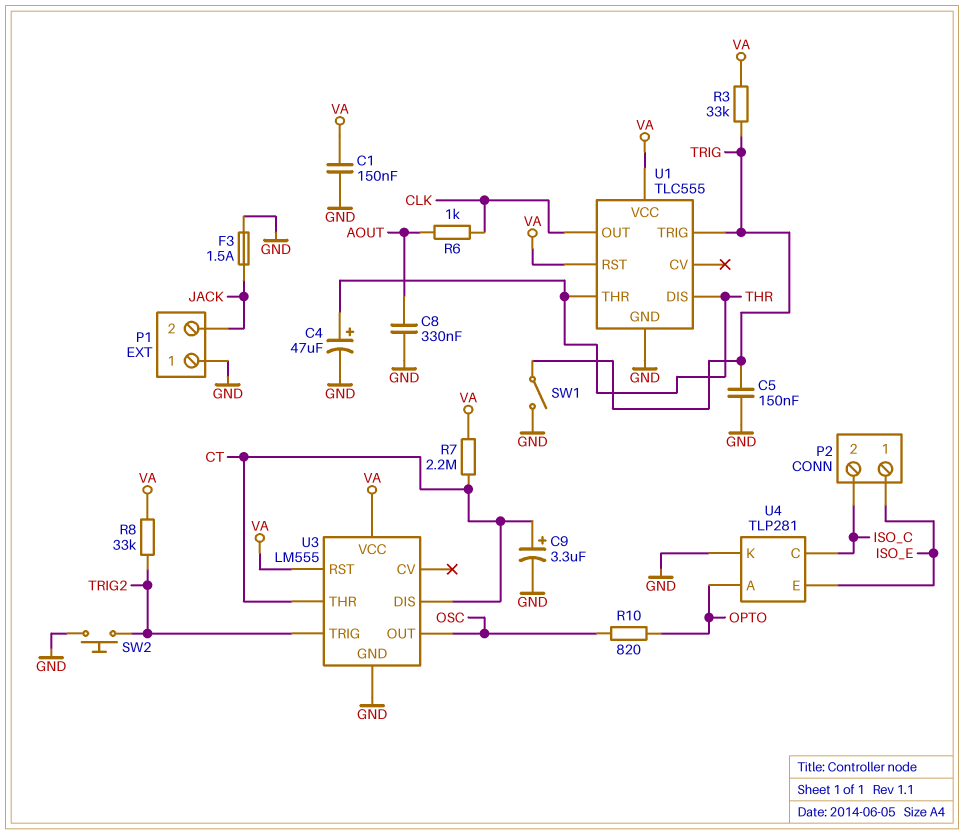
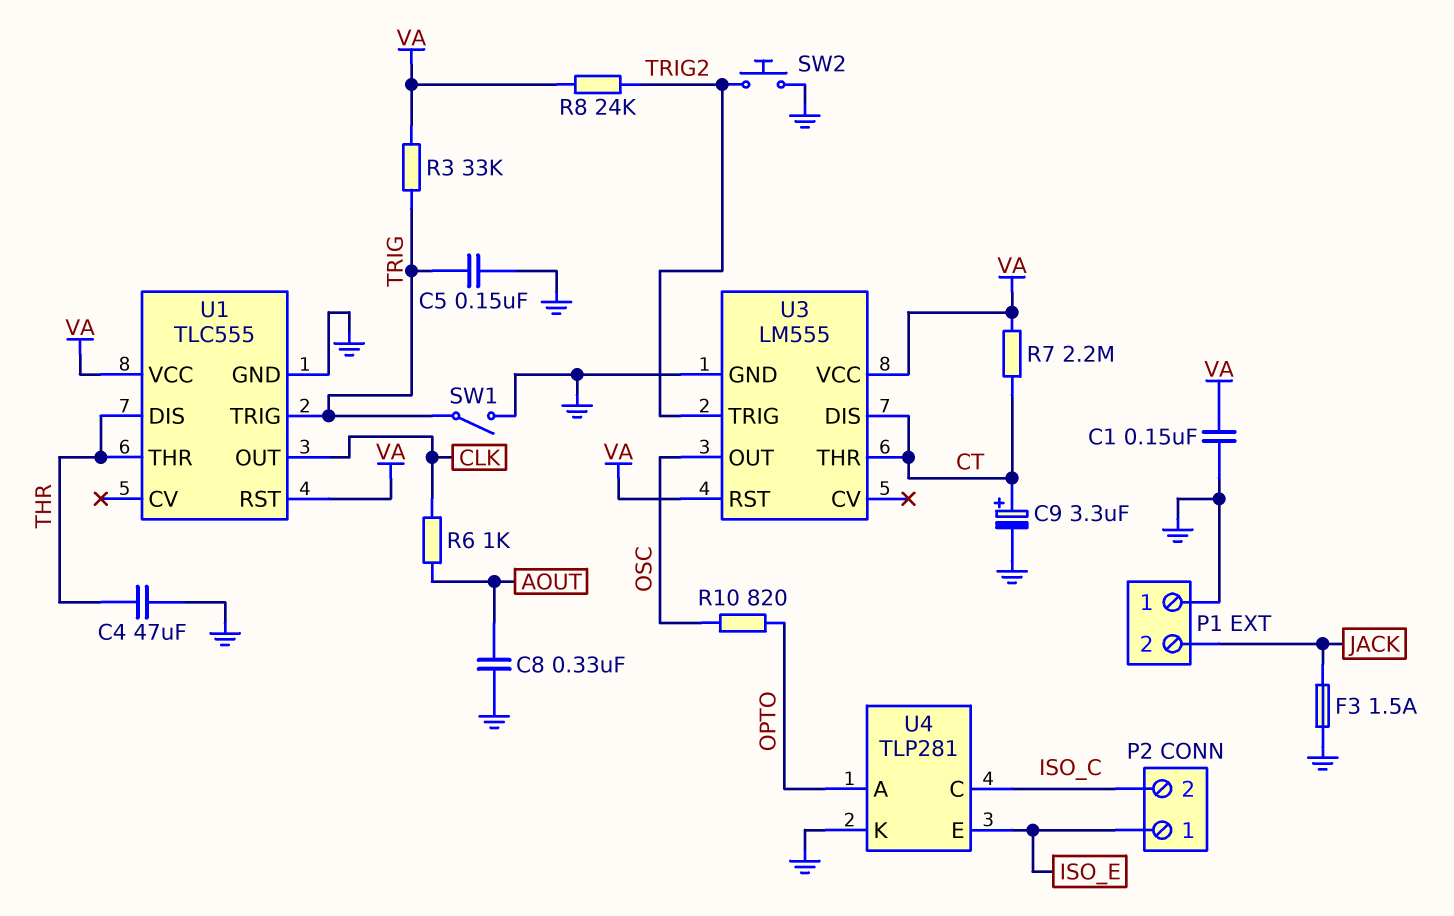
C4: 47uF (plus THR, minus GND) -> 47uF (GND, THR)
R8: 33k (TRIG2, VA) -> 24k (TRIG2, VA)

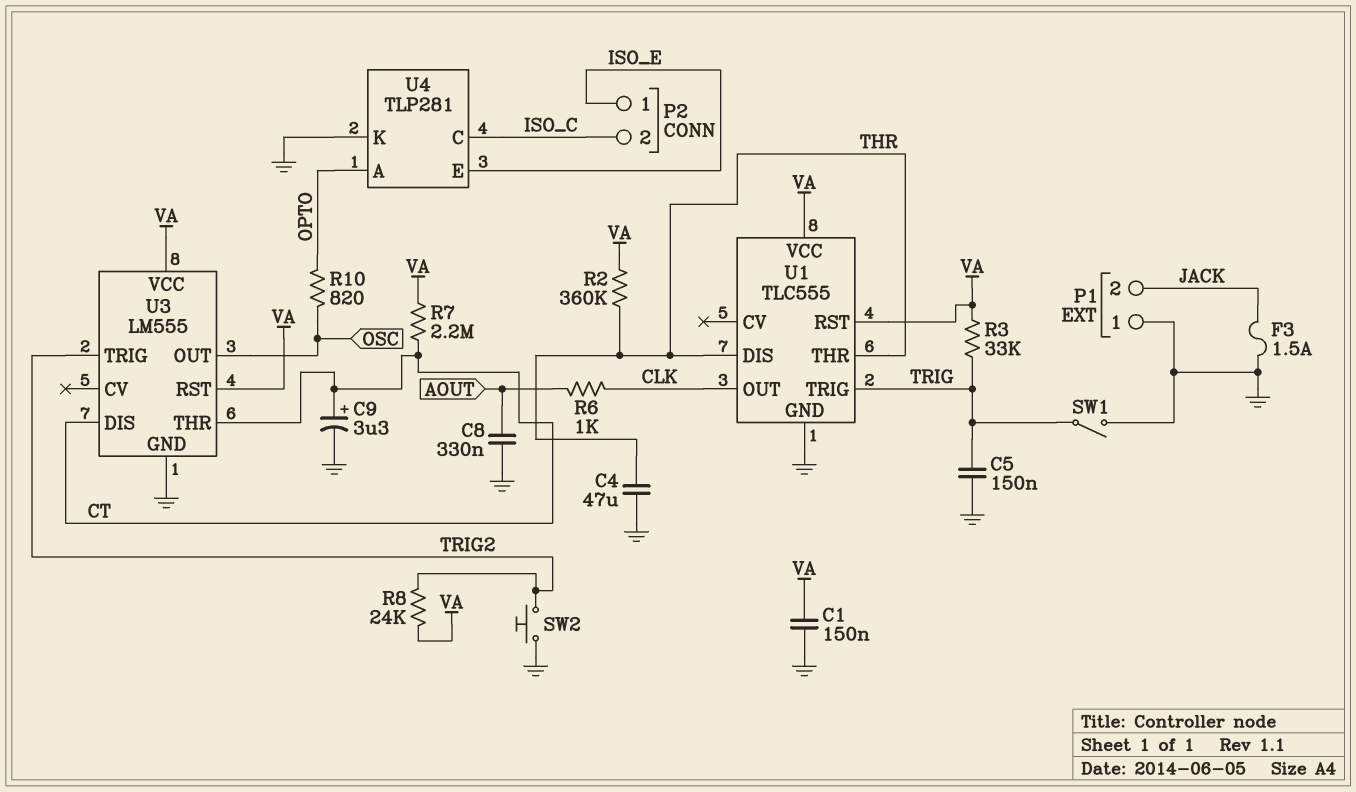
R2: none -> 360k (THR, VA)

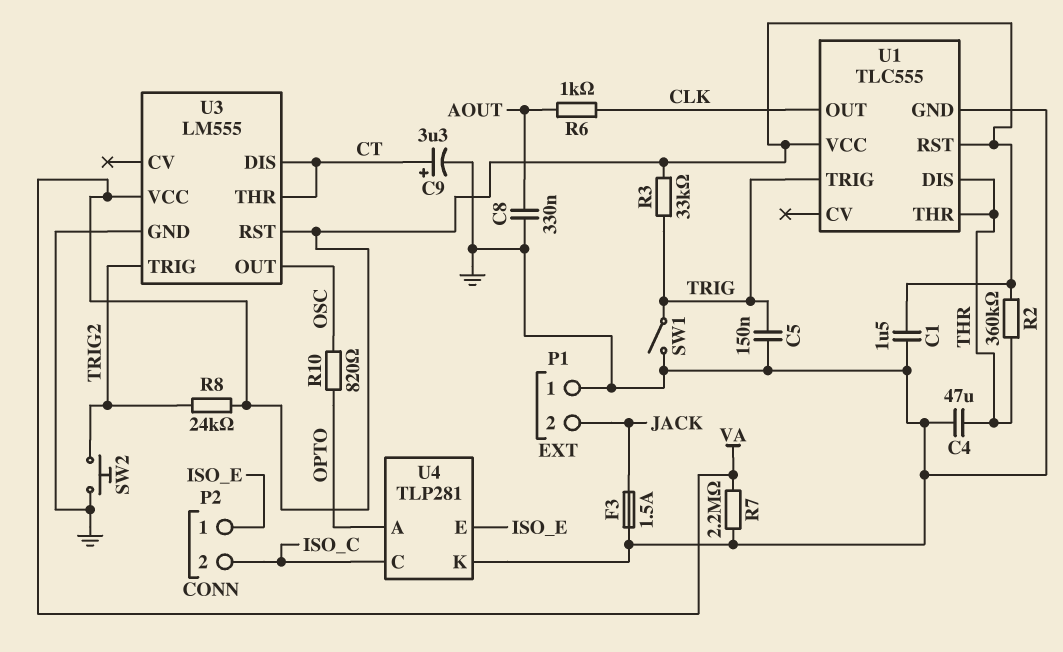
C1: 150nF (GND, VA) -> 1.5uF (GND, VA)
R7: 2.2M (CT, VA) -> 2.2M (GND, VA)

